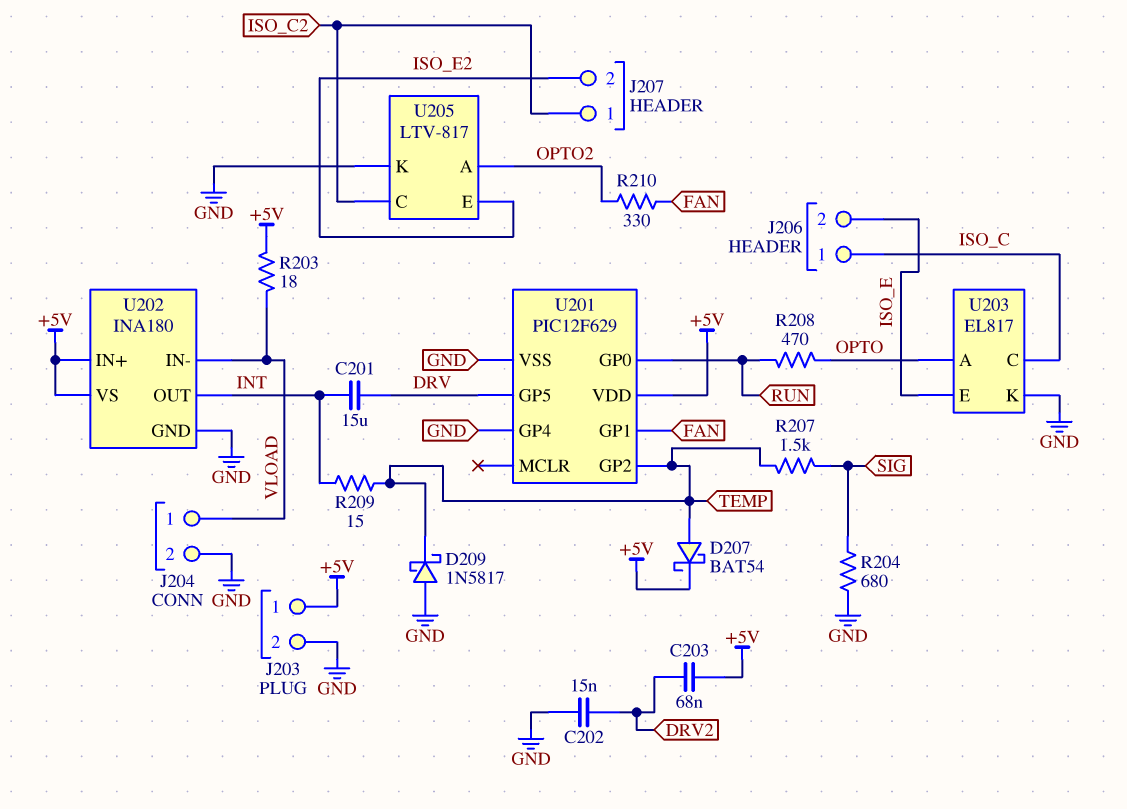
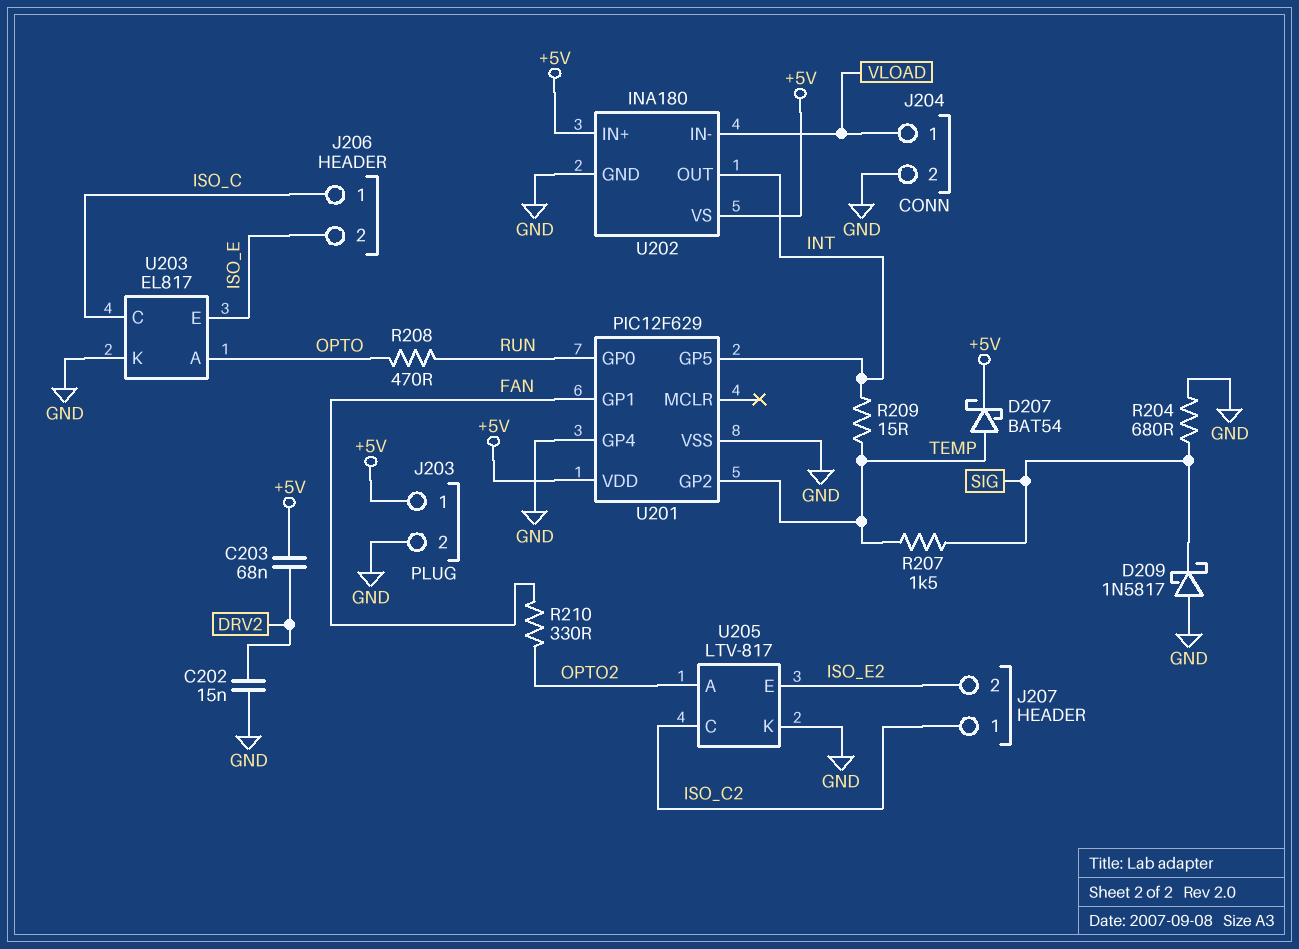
C201: 15uF (DRV, INT) -> none
D209: schottky 1N5817 (A GND, K TEMP) -> schottky 1N5817 (A GND, K SIG)
R203: 18 (+5V, VLOAD) -> none
U201 pin GP5: DRV -> INT

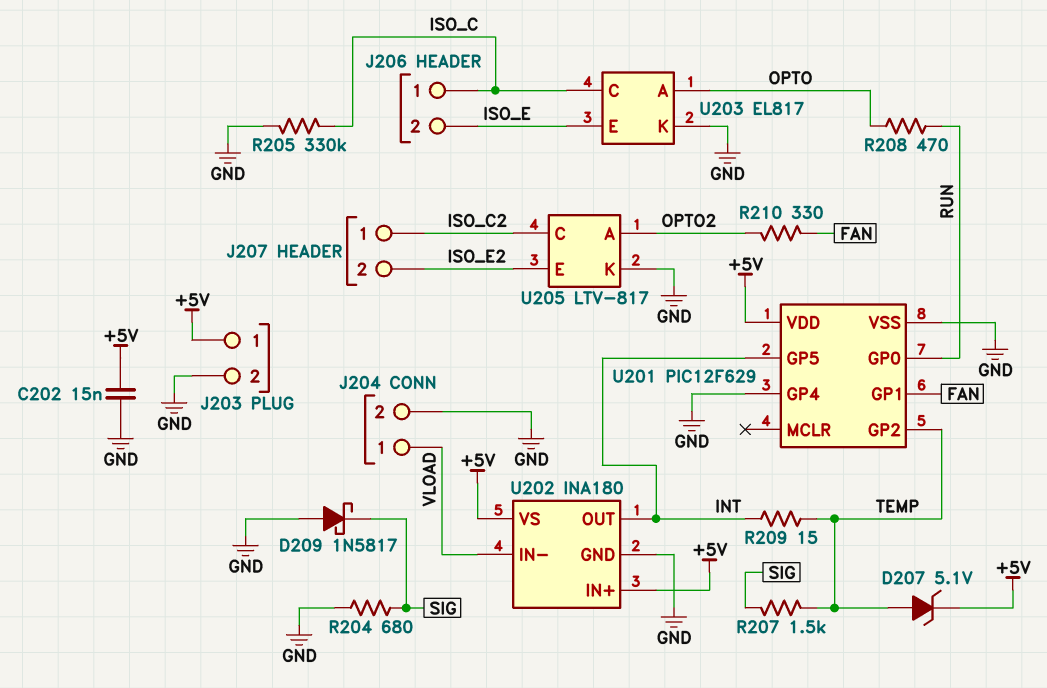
C202: 15nF (DRV2, GND) -> 15nF (+5V, GND)
C203: 68nF (+5V, DRV2) -> none
D207: schottky BAT54 (A TEMP, K +5V) -> zener 5.1V (A TEMP, K +5V)
R205: none -> 330k (GND, ISO_C)

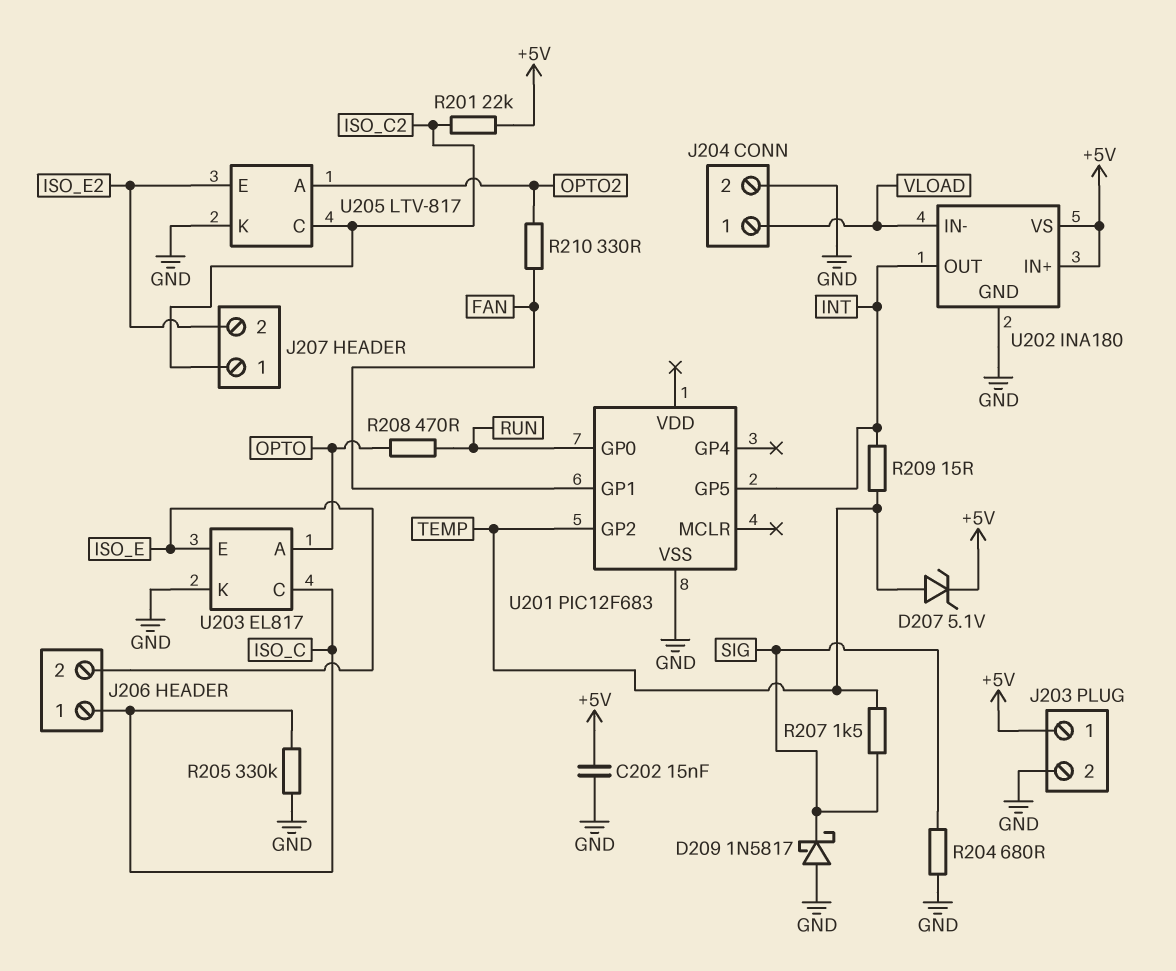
R201: none -> 22k (+5V, ISO_C2)
U201: PIC12F629 -> PIC12F683
U201 pin GP4: GND -> none
U201 pin VDD: +5V -> none

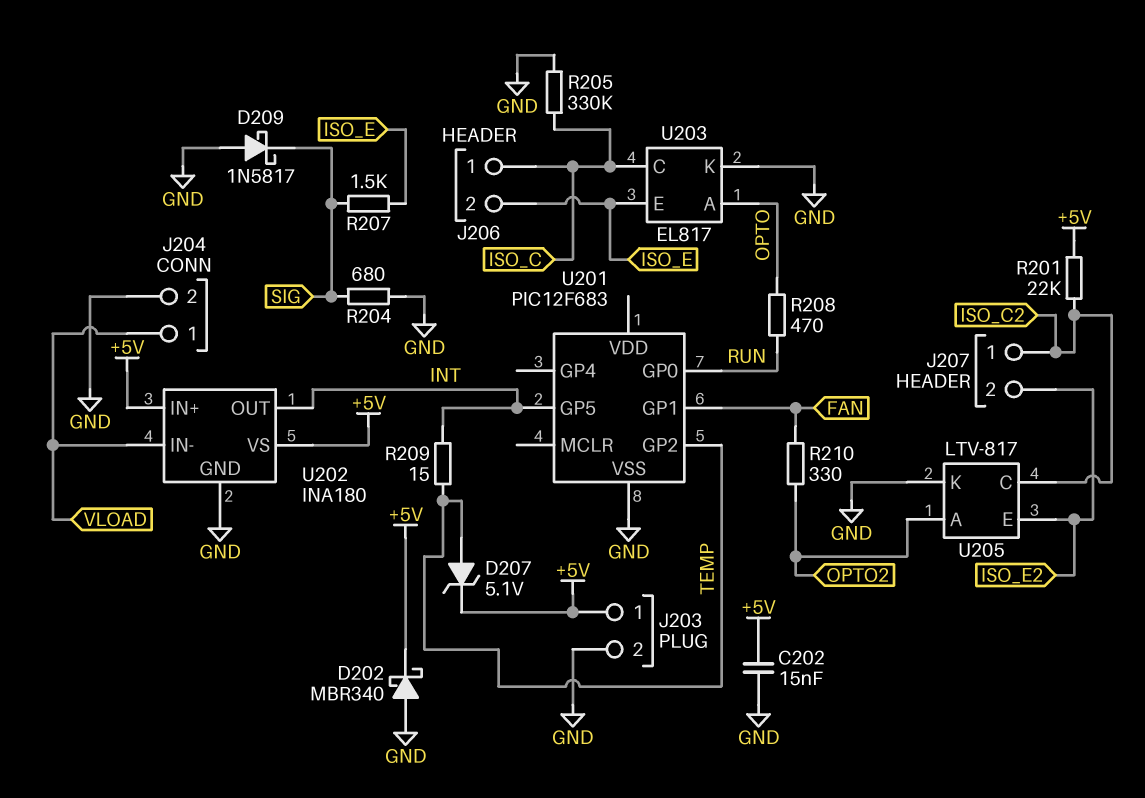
D202: none -> schottky MBR340 (A GND, K +5V)
R207: 1.5k (SIG, TEMP) -> 1.5k (ISO_E, SIG)

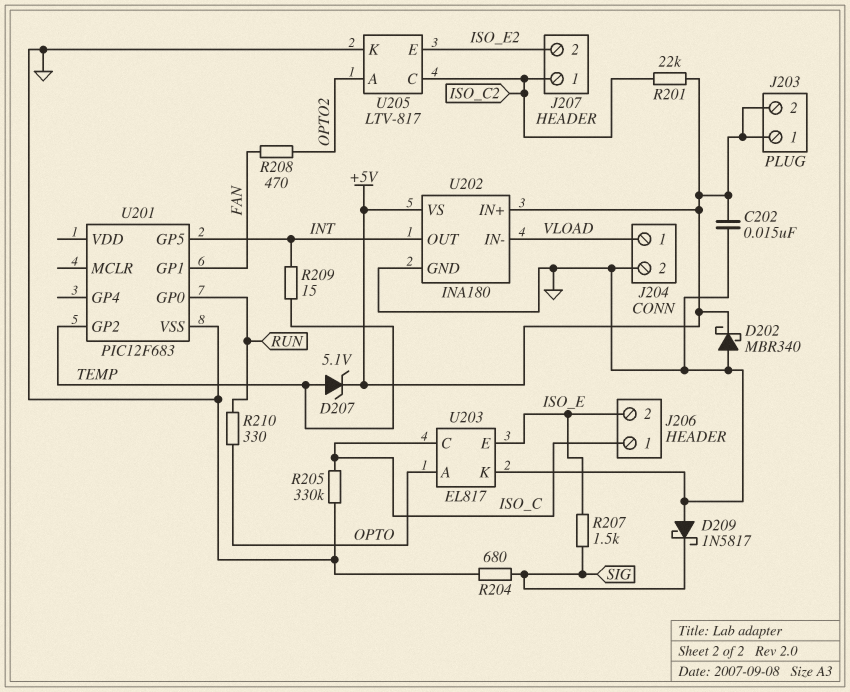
J203 pin 2: GND -> +5V
R208: 470 (OPTO, RUN) -> 470 (FAN, OPTO2)
R210: 330 (FAN, OPTO2) -> 330 (OPTO, RUN)

